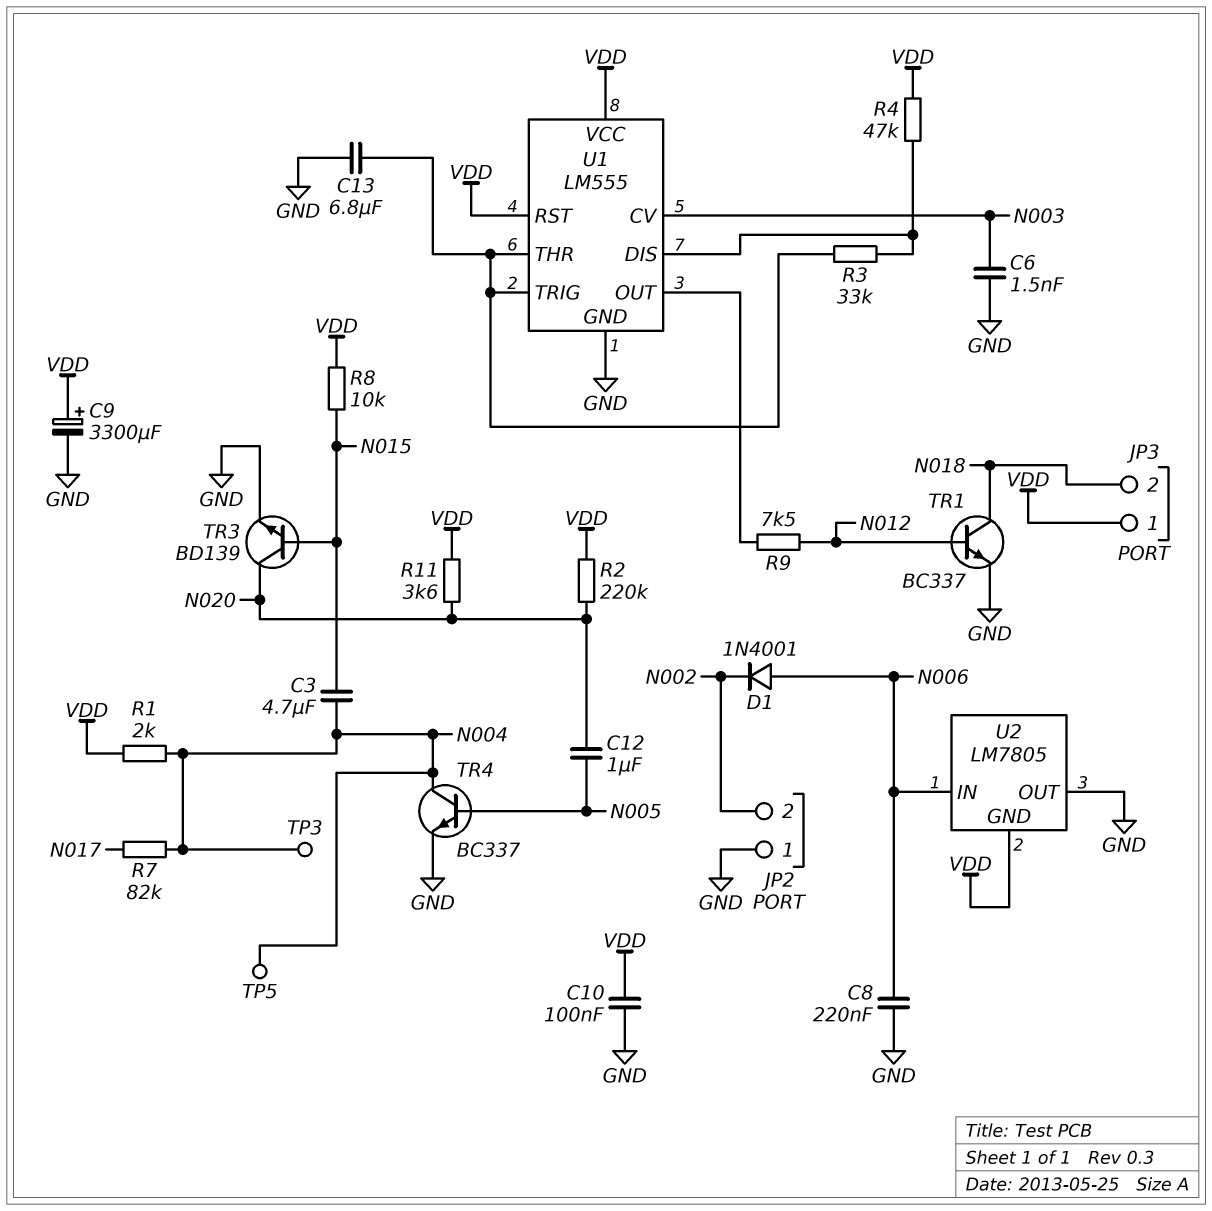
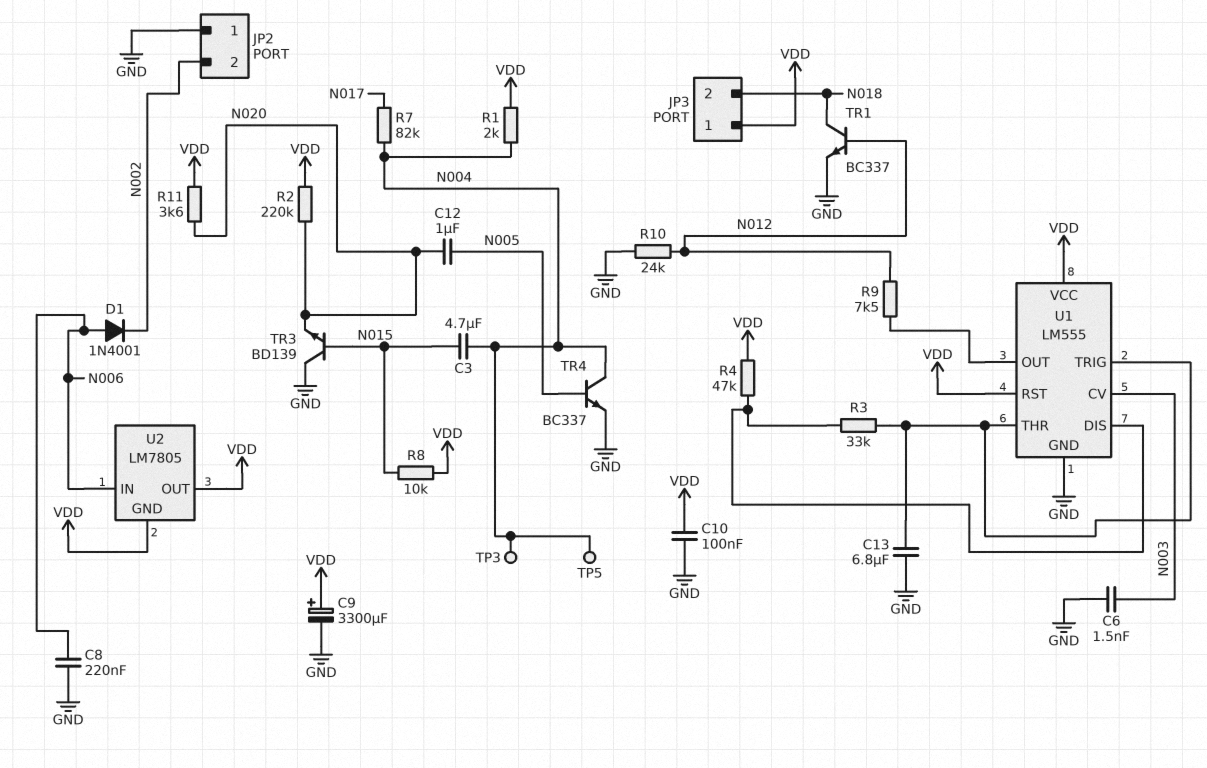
R10: none -> 24k (GND, N012)
TR3: NPN BD139 (B N015, C N020, E GND) -> NPN BD139 (B N015, C GND, E N020)
U2 pin OUT: GND -> VDD

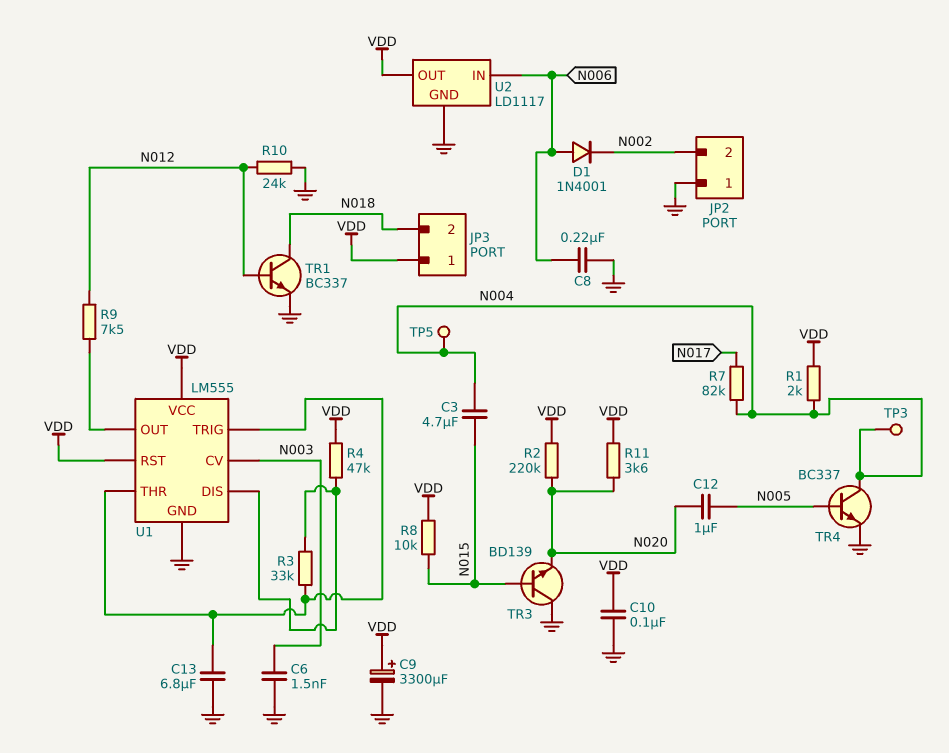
U2: LM7805 -> LD1117
U2 pin GND: VDD -> GND

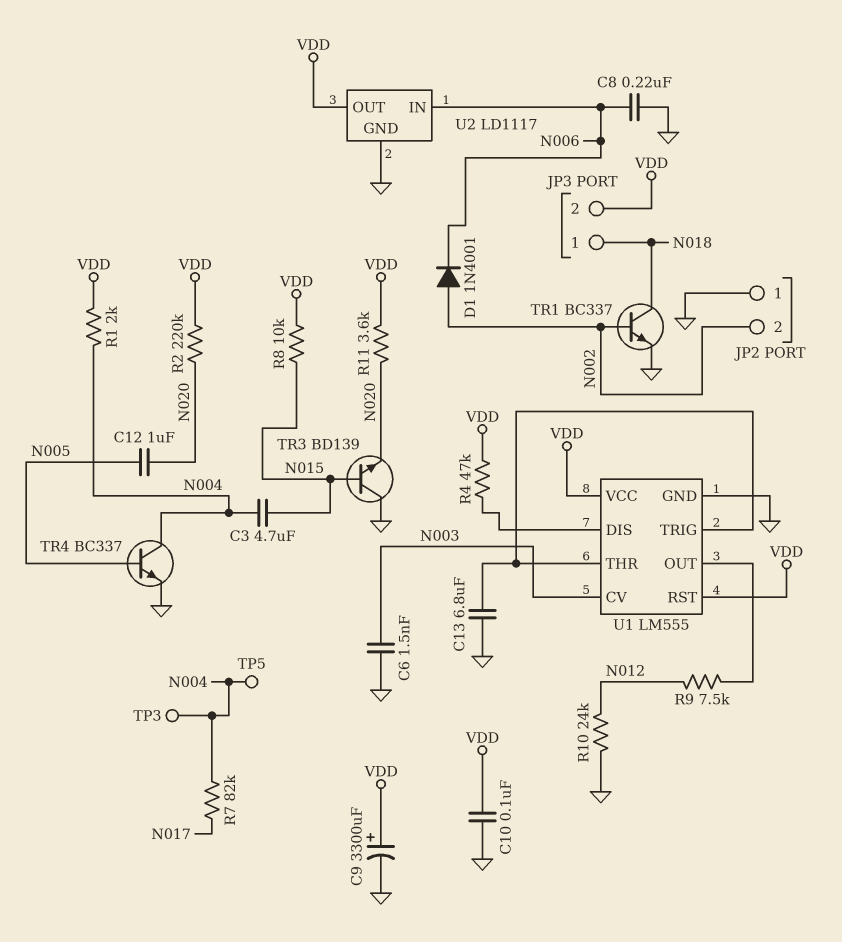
D1: diode 1N4001 (A N006, K N002) -> diode 1N4001 (A N002, K N006)
JP3 pin 1: VDD -> N018
JP3 pin 2: N018 -> VDD
R3: 33k (U1/DIS, U1/THR) -> none
TR1: NPN BC337 (B N012, C N018, E GND) -> NPN BC337 (B N002, C N018, E GND)

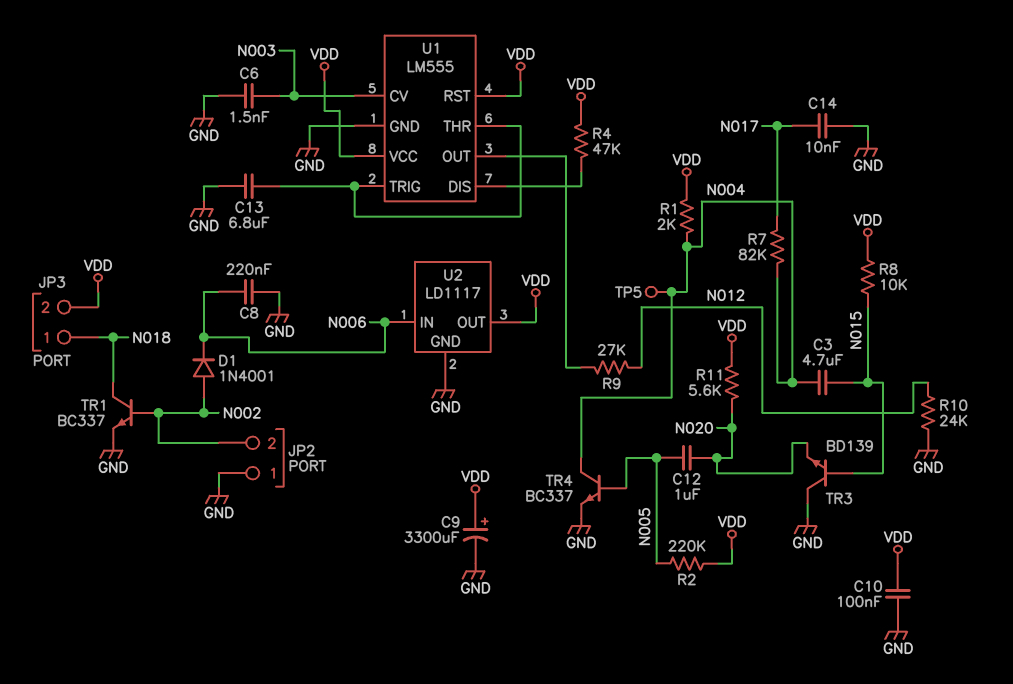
C14: none -> 10nF (GND, N017)
R2: 220k (N020, VDD) -> 220k (N005, VDD)
R9: 7.5k (N012, U1/OUT) -> 27k (N012, U1/OUT)
R11: 3.6k (N020, VDD) -> 5.6k (N020, VDD)
TP3: test point (N004) -> none

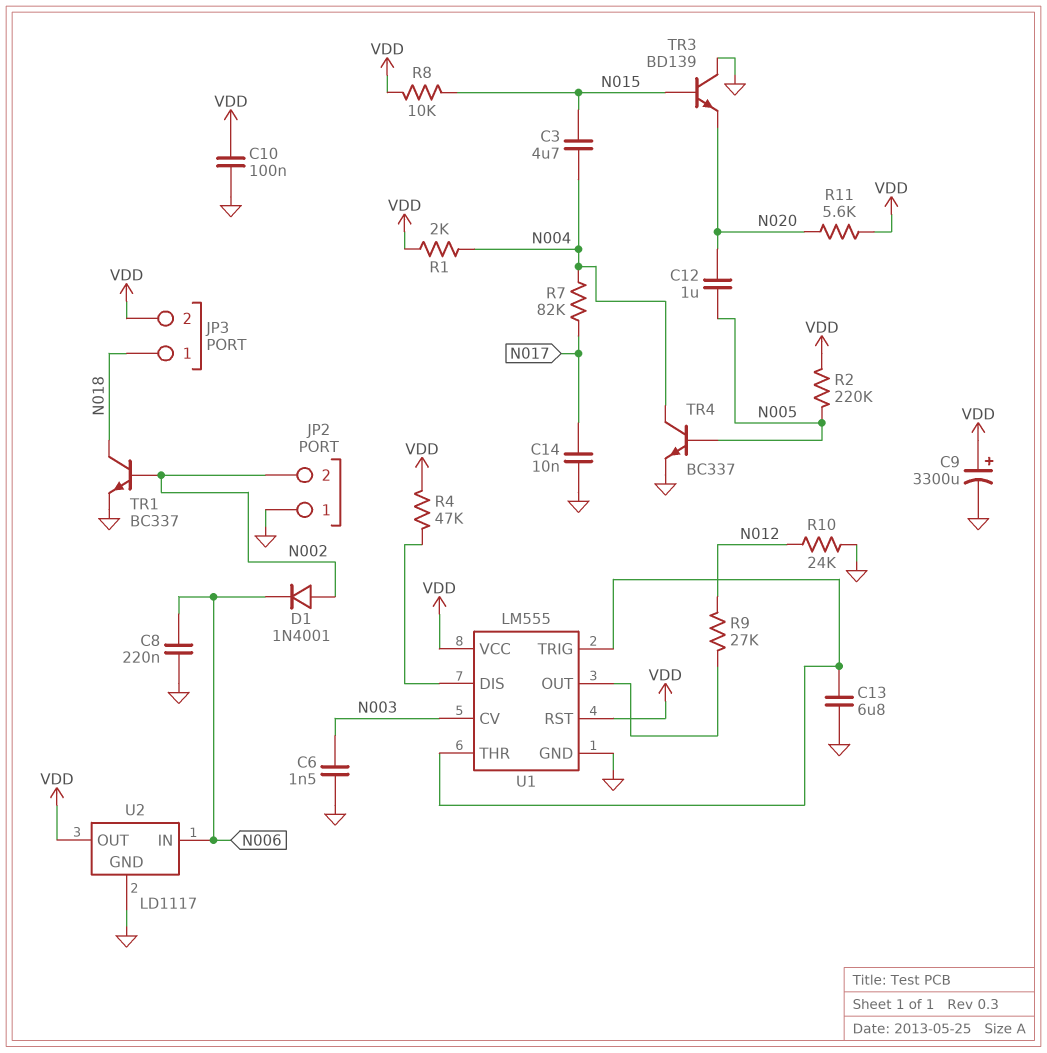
TP5: test point (N004) -> none

